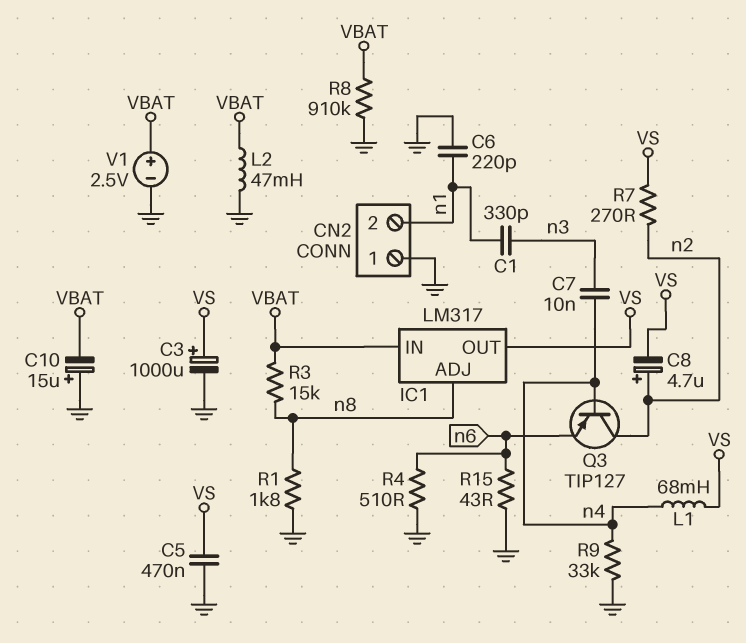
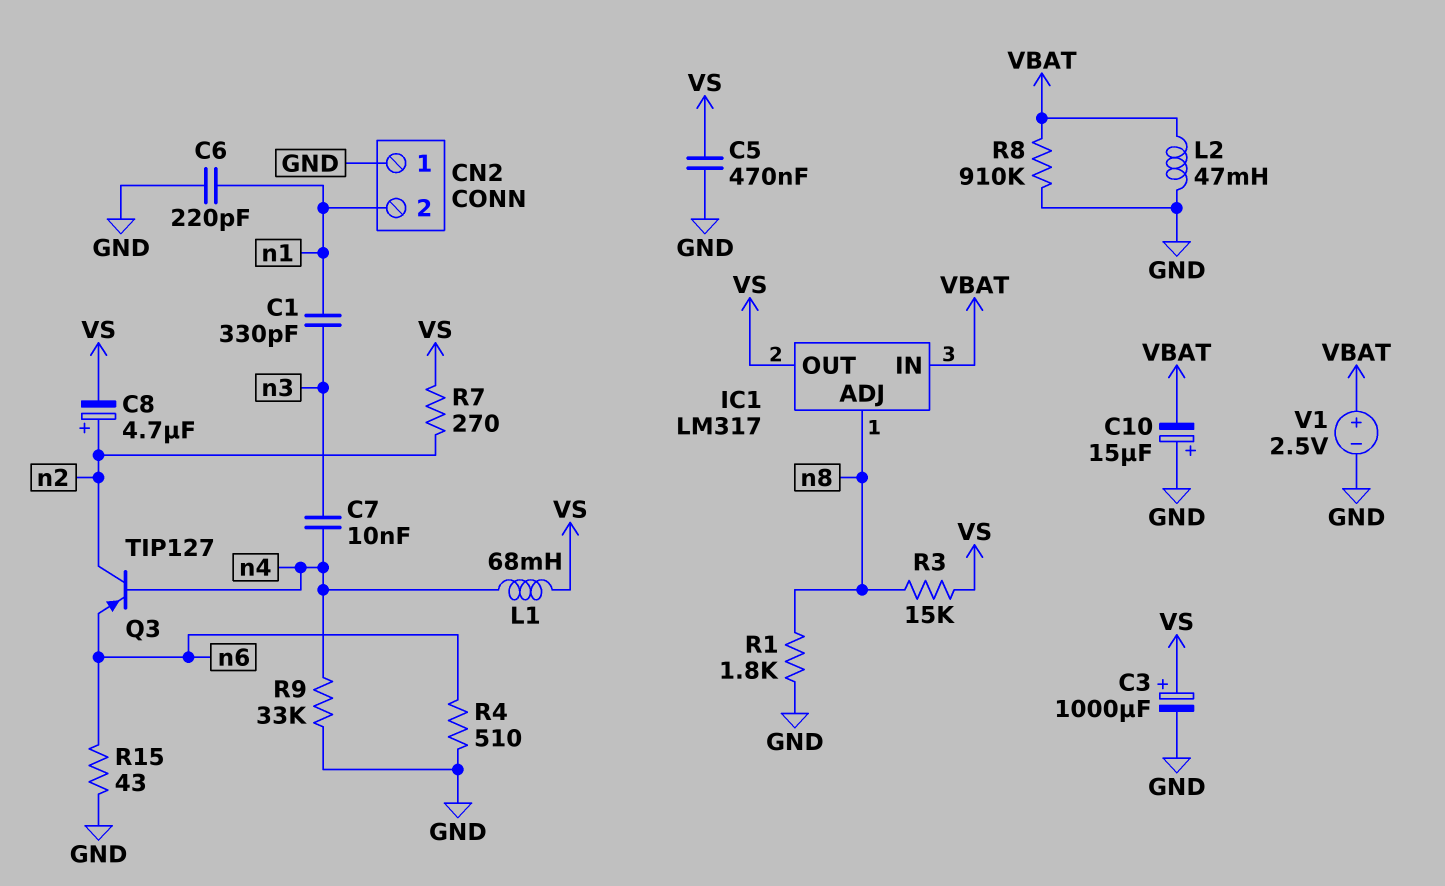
R3: 15k (VBAT, n8) -> 15k (VS, n8)

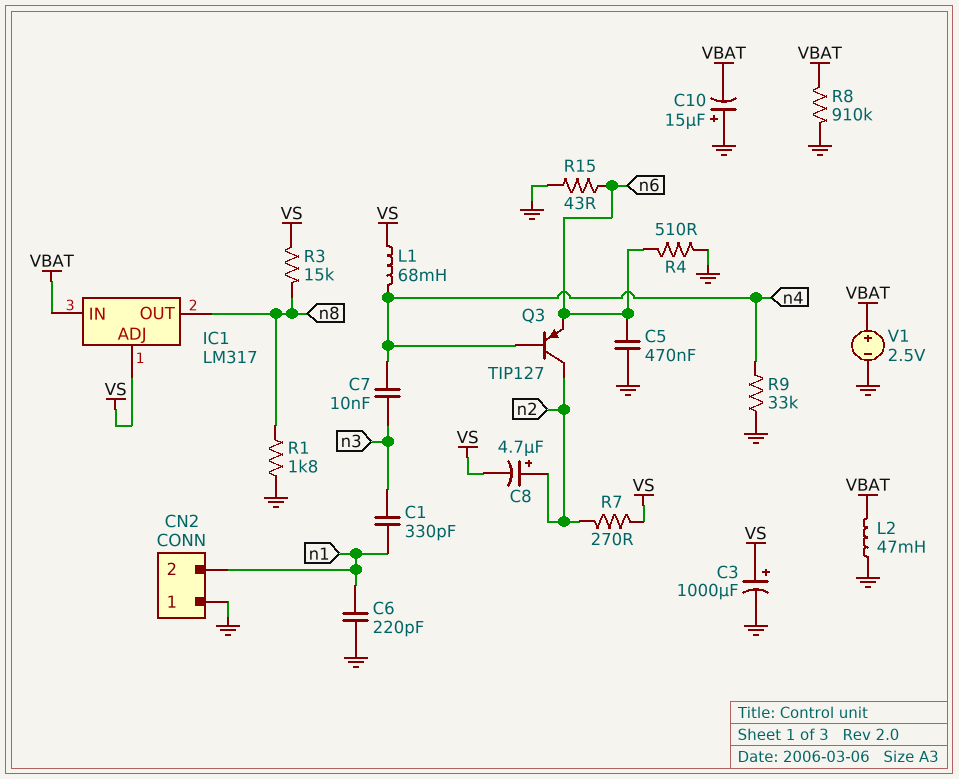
C5: 470nF (GND, VS) -> 470nF (GND, n6)
IC1 pin ADJ: n8 -> VS
IC1 pin OUT: VS -> n8

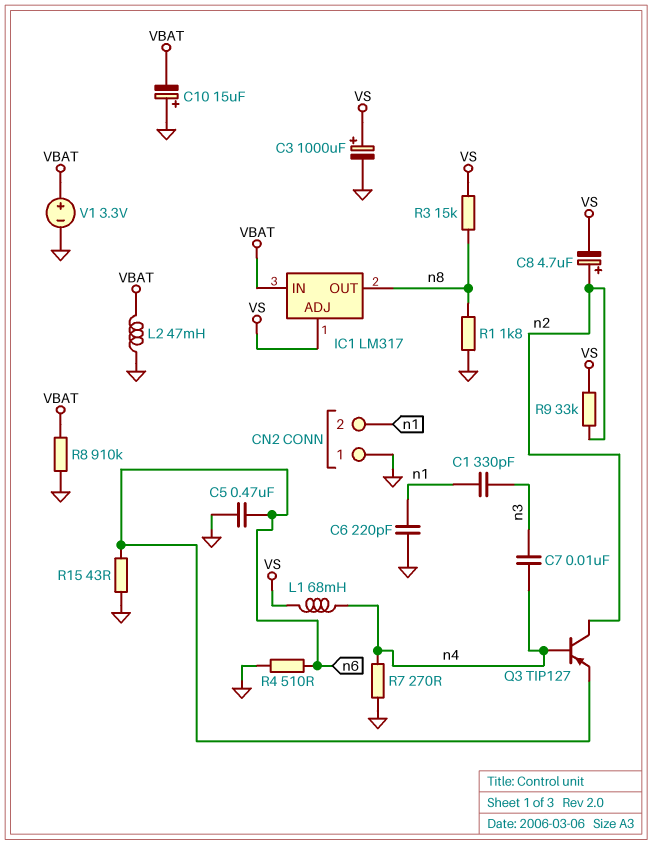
R7: 270 (VS, n2) -> 270 (GND, n4)
R9: 33k (GND, n4) -> 33k (VS, n2)
V1: 2.5V (plus VBAT, minus GND) -> 3.3V (plus VBAT, minus GND)

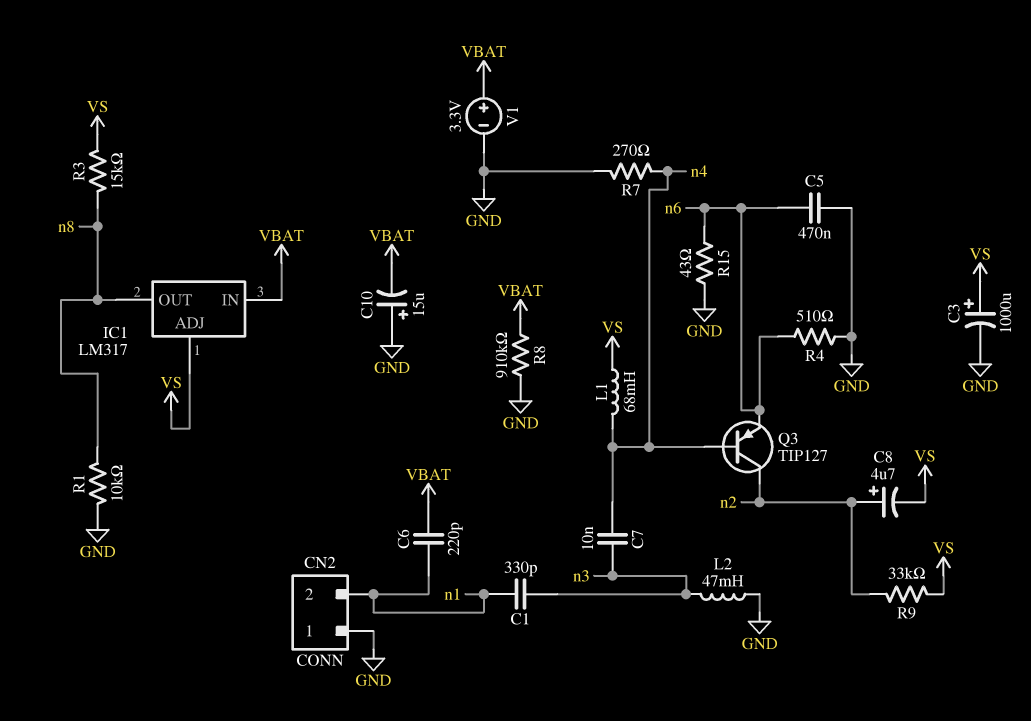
C6: 220pF (GND, n1) -> 220pF (VBAT, n1)
L2: 47mH (GND, VBAT) -> 47mH (GND, n3)
R1: 1.8k (GND, n8) -> 10k (GND, n8)

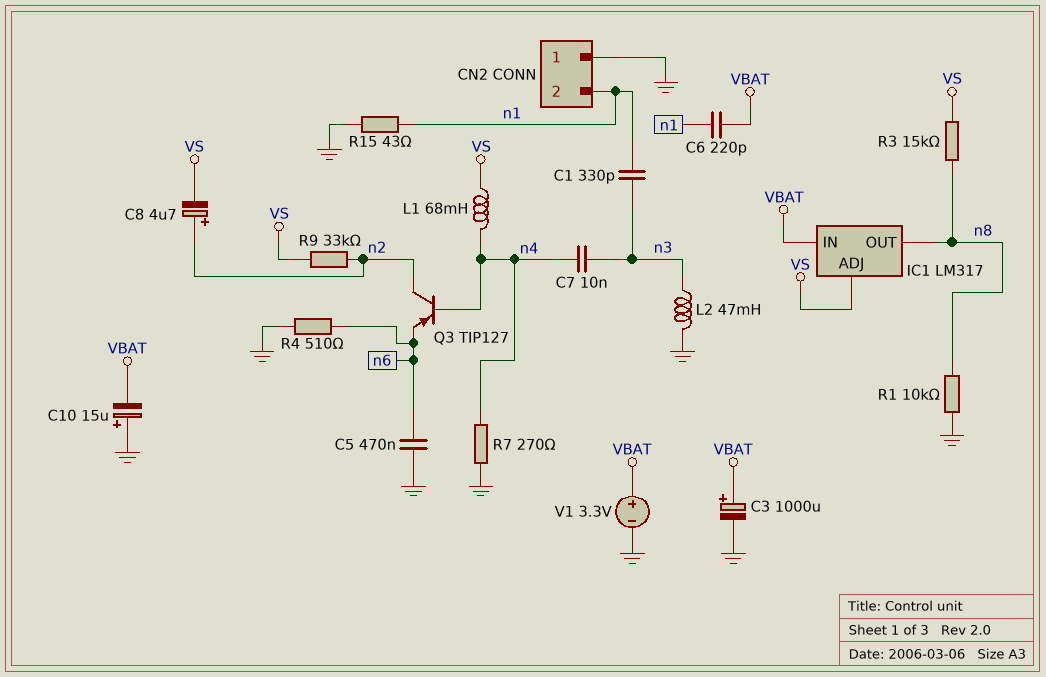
C3: 1000uF (plus VS, minus GND) -> 1000uF (plus VBAT, minus GND)
R8: 910k (GND, VBAT) -> none
R15: 43 (GND, n6) -> 43 (GND, n1)

